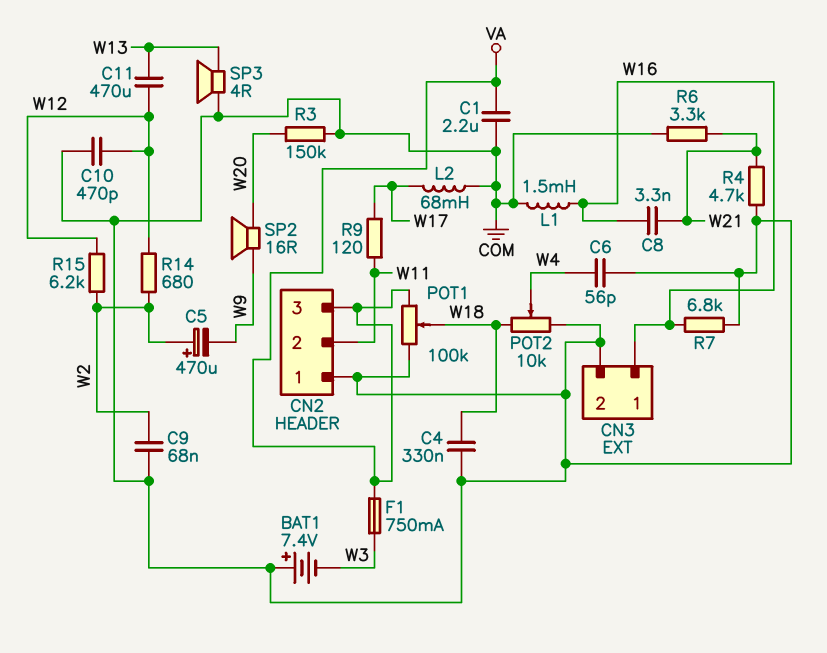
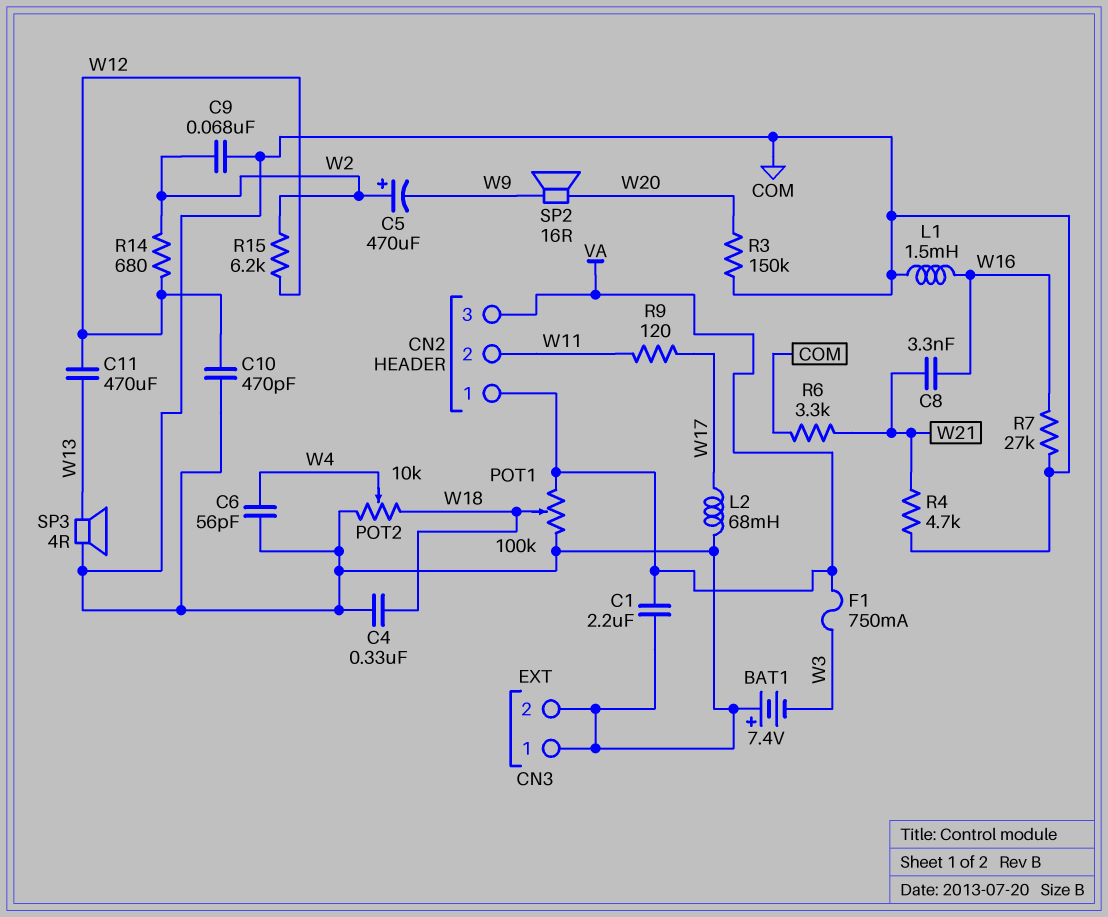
CN2 pin 1: COM -> VA
CN3 pin 1: W16 -> COM
R7: 6.8k (COM, W16) -> 27k (COM, W16)

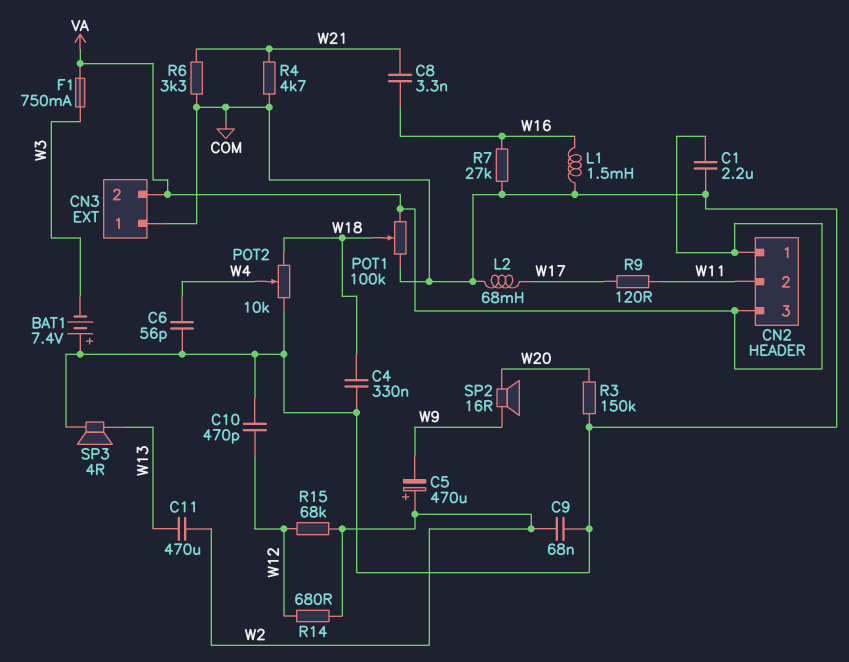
C11: 470uF (W12, W13) -> 470uF (W2, W13)
CN3 pin 2: COM -> VA
R15: 6.2k (W2, W12) -> 68k (W2, W12)

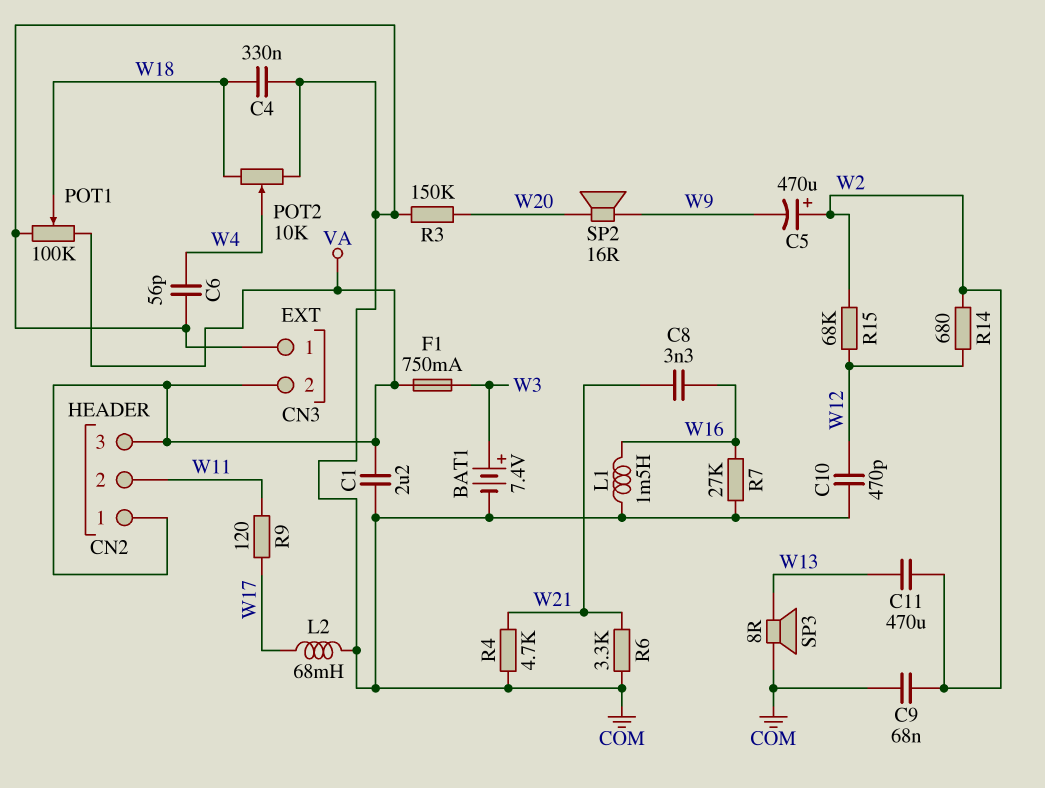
BAT1: 7.4V (plus COM, minus W3) -> 7.4V (plus W3, minus COM)
SP3: speaker 4R (COM, W13) -> speaker 8R (COM, W13)

